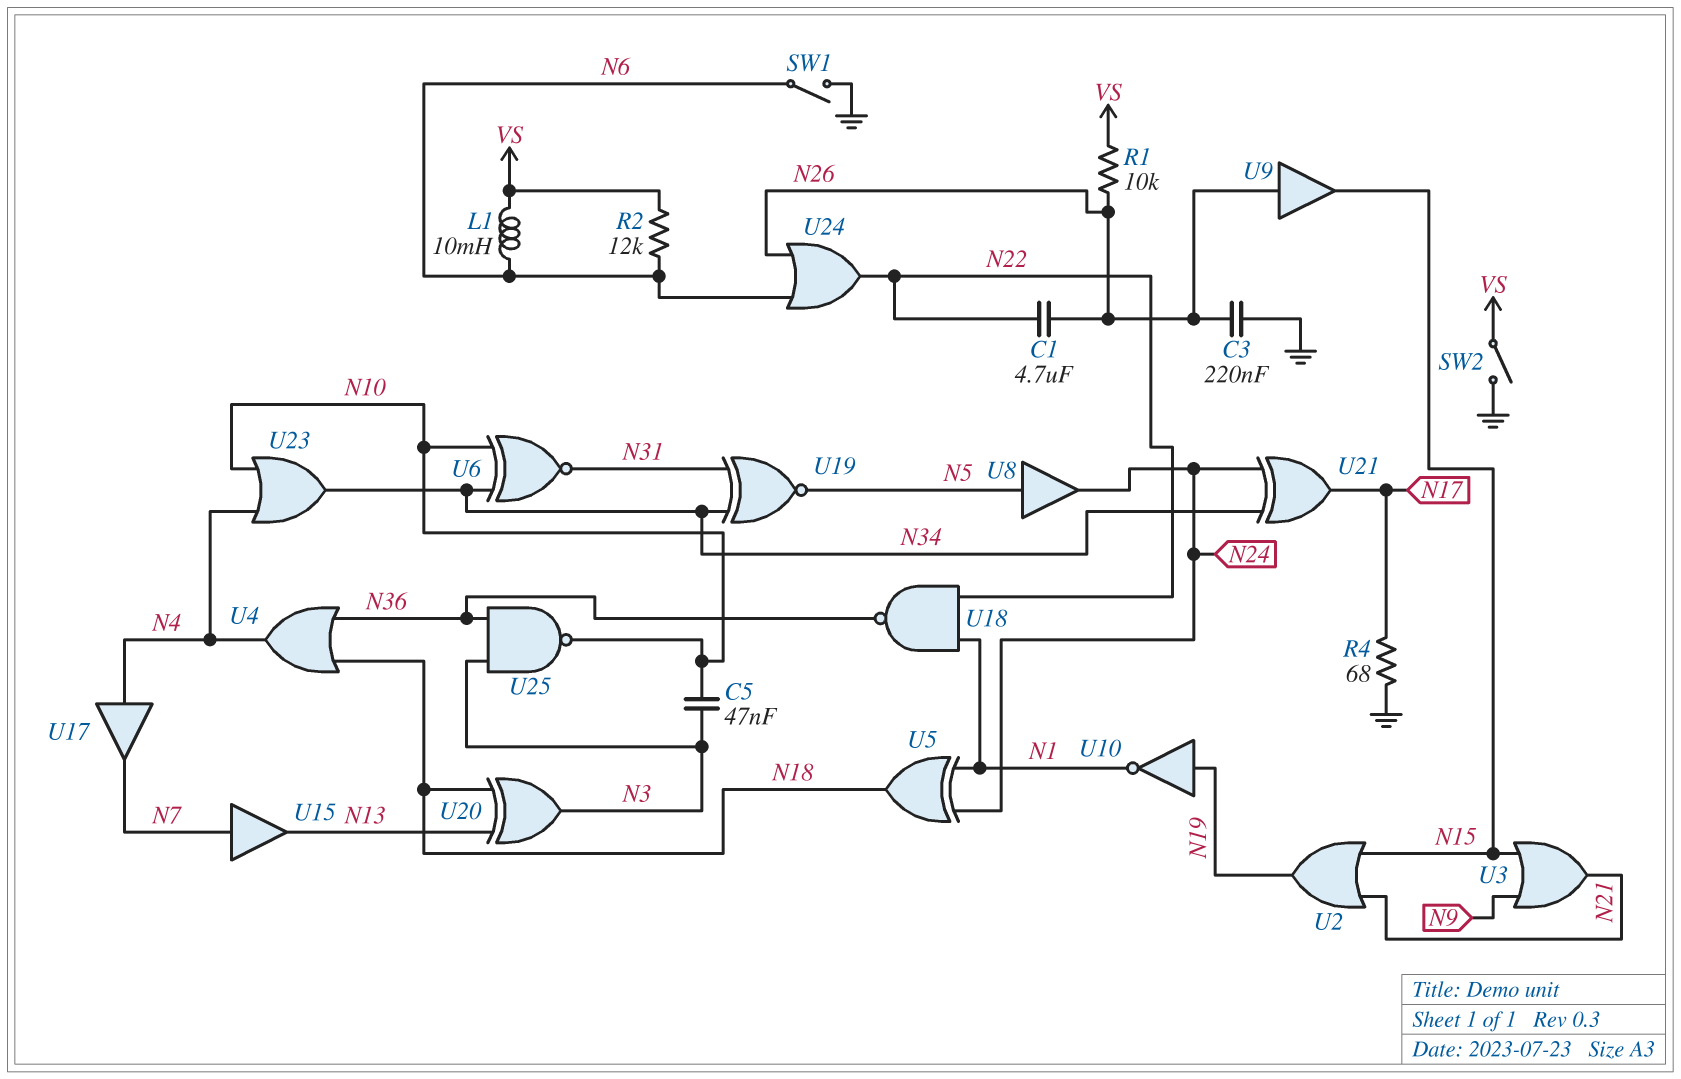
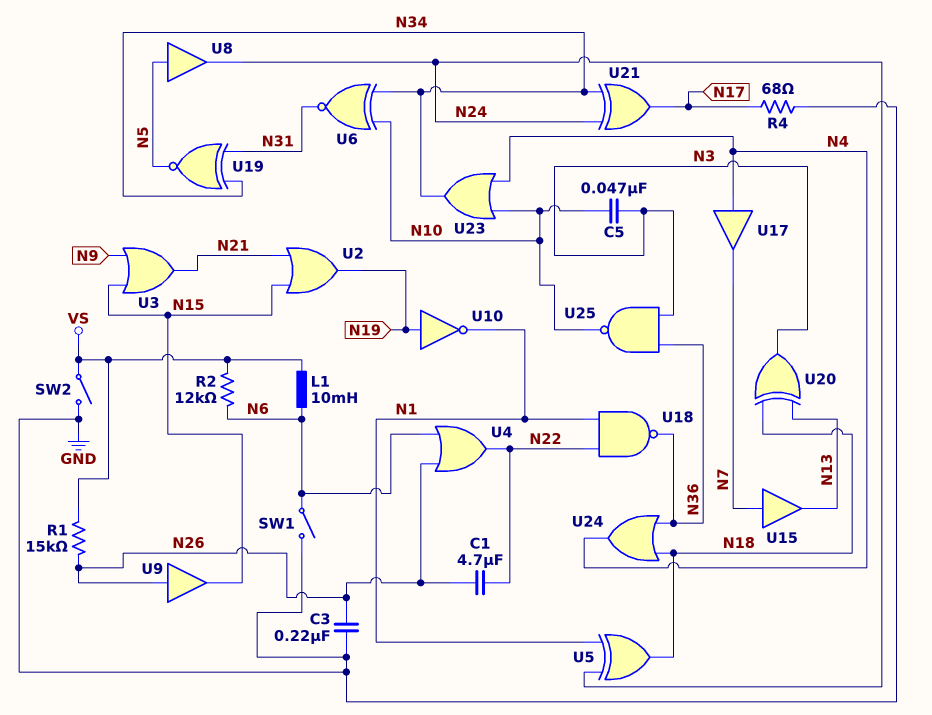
R1: 10k (N26, VS) -> 15k (N26, VS)
U4: OR (in N18, in N36, out N4) -> OR (in N6, in N26, out N22)
U24: OR (in N6, in N26, out N22) -> OR (in N18, in N36, out N4)

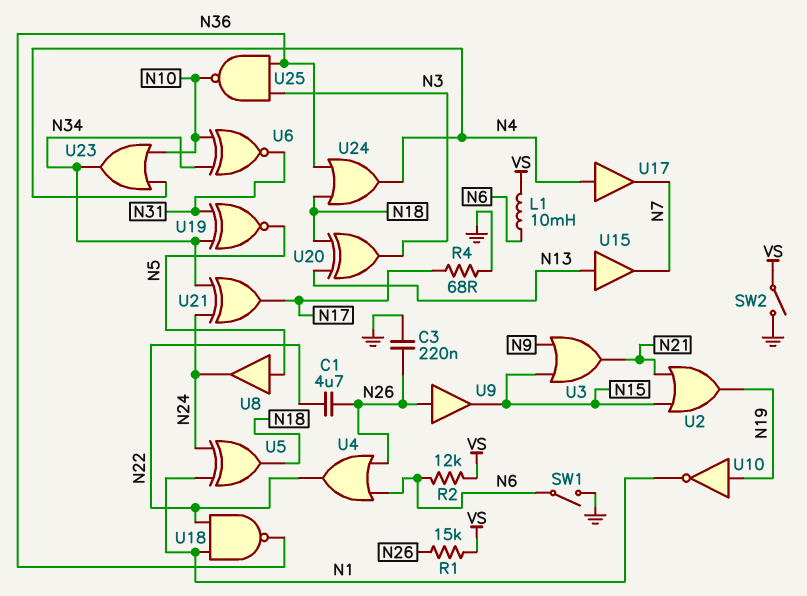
C5: 47nF (N3, N10) -> none
U15: buffer (in N7, out N13) -> buffer (in N13, out N7)

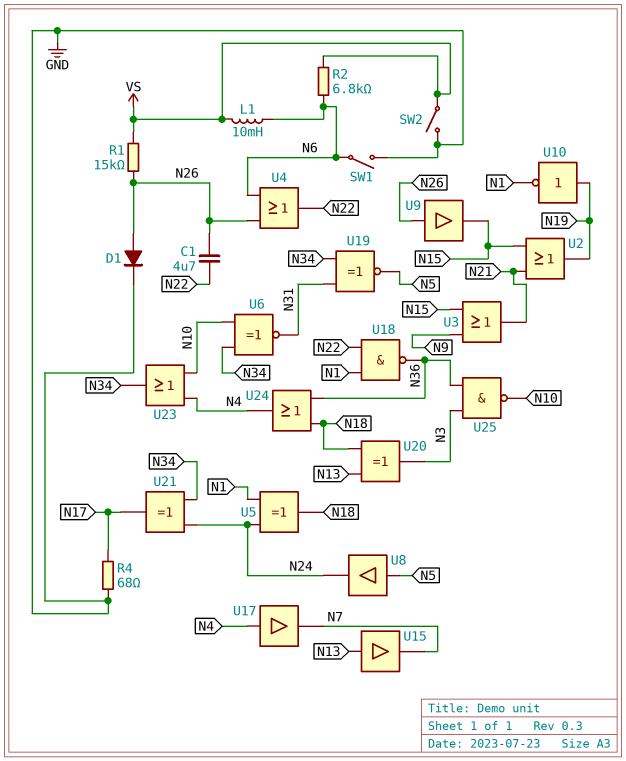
C3: 220nF (GND, N26) -> none
D1: none -> diode (A N26, K GND)
R2: 12k (N6, VS) -> 6.8k (N6, VS)

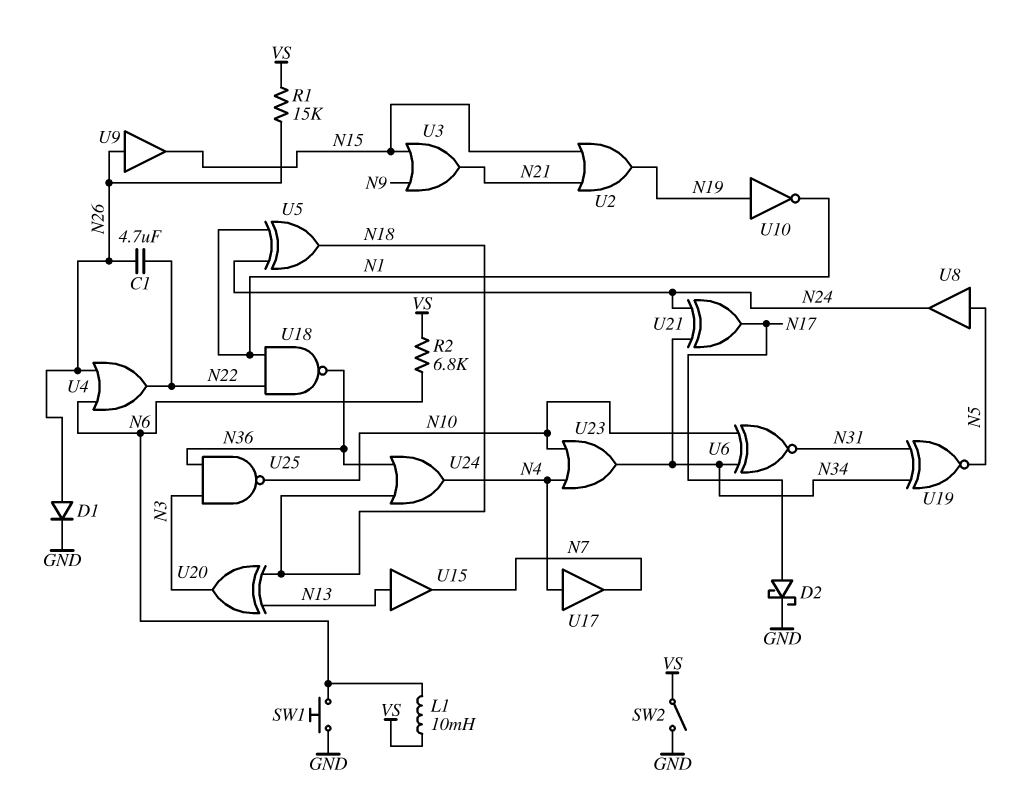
D2: none -> schottky (A N17, K GND)
R4: 68 (GND, N17) -> none
SW1: switch (GND, N6) -> button (GND, N6)

